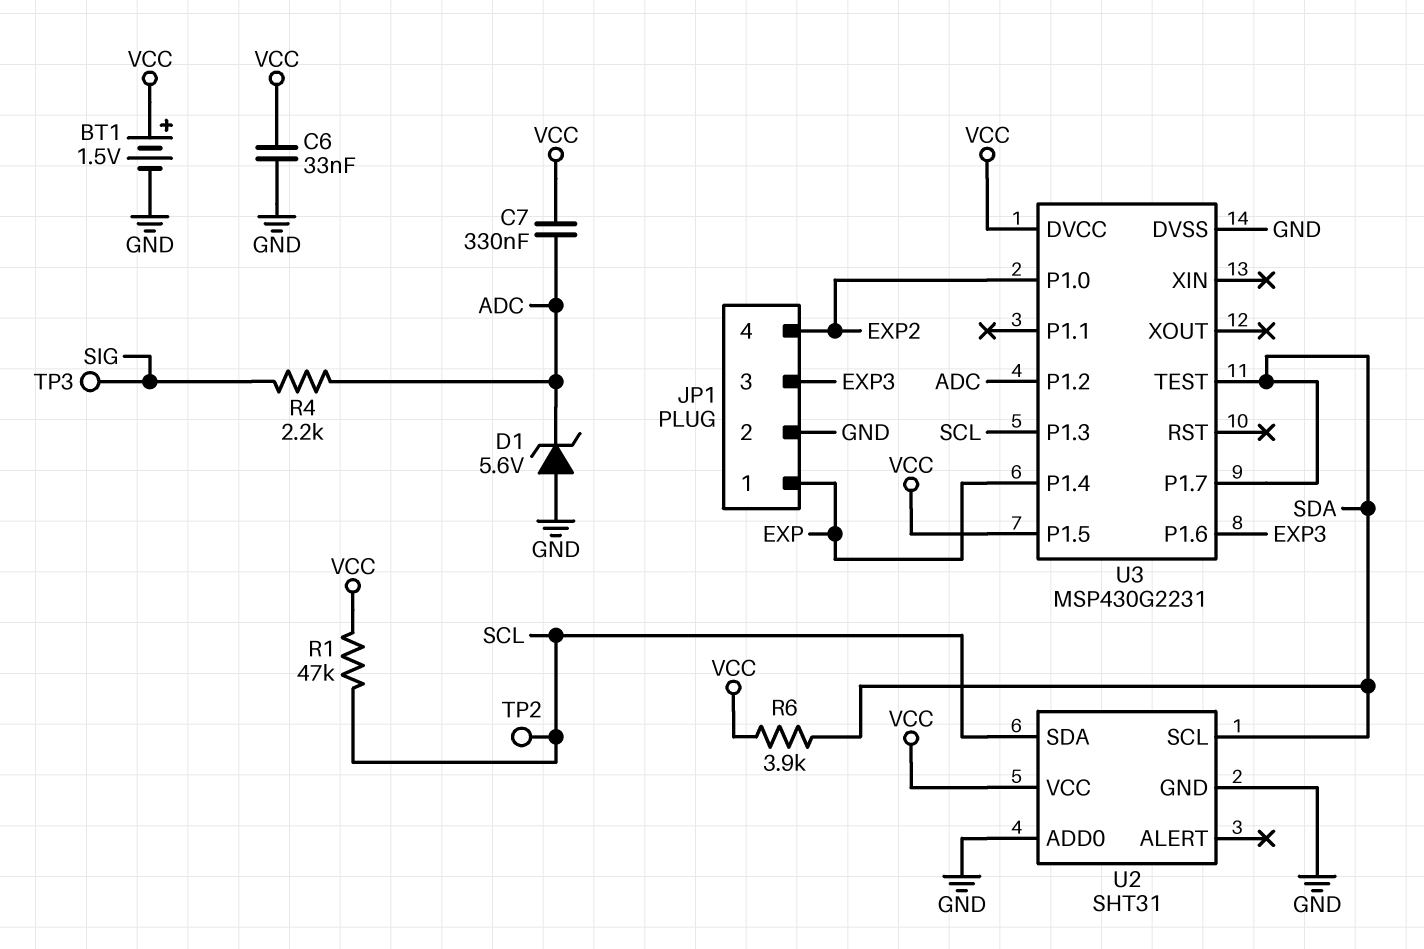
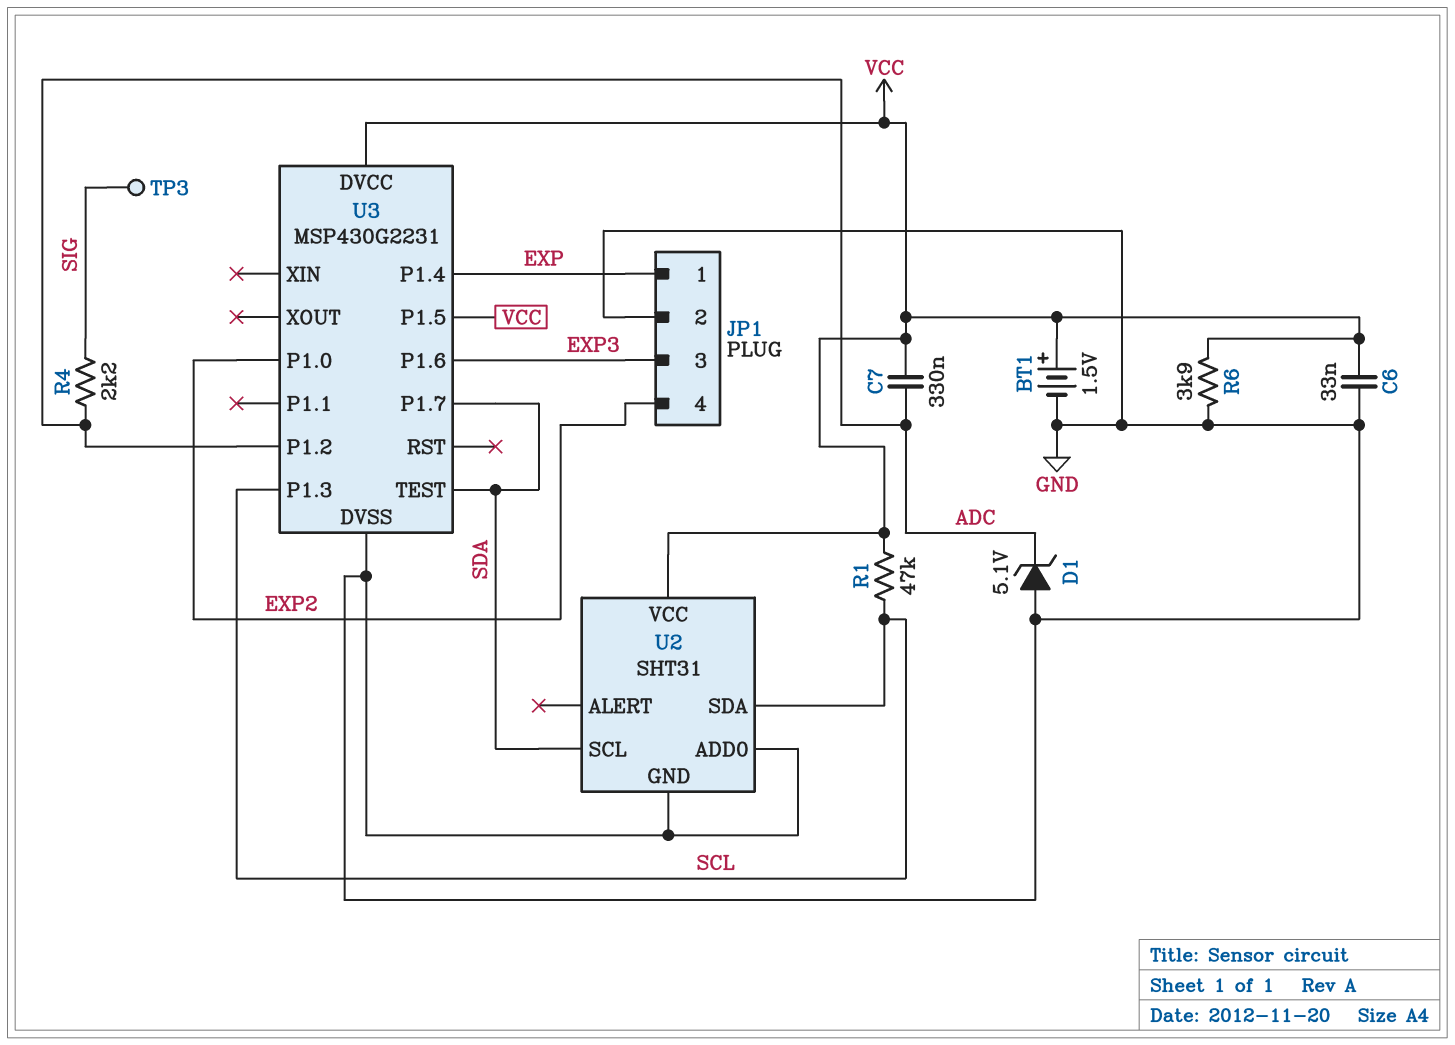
D1: zener 5.6V (A GND, K ADC) -> zener 5.1V (A GND, K ADC)
R6: 3.9k (SDA, VCC) -> 3.9k (GND, VCC)
TP2: test point (SCL) -> none

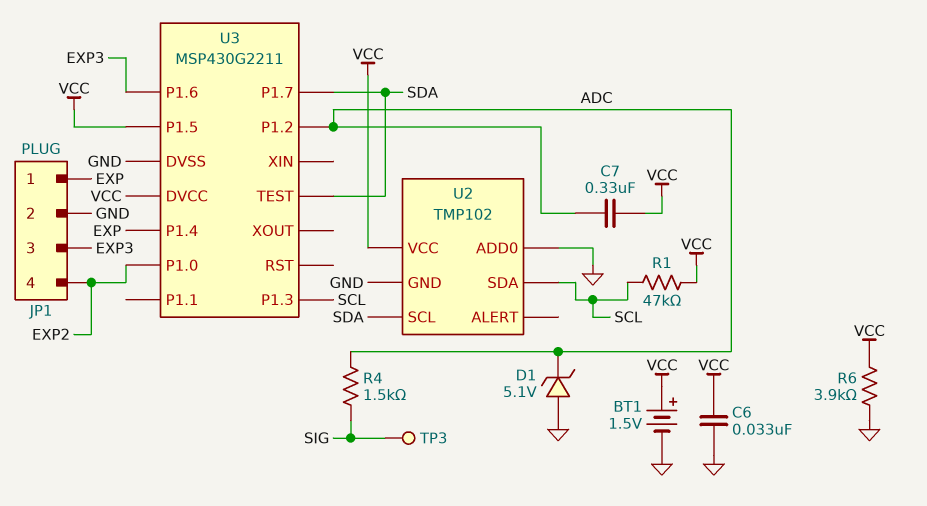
R4: 2.2k (ADC, SIG) -> 1.5k (ADC, SIG)
U2: SHT31 -> TMP102
U3: MSP430G2231 -> MSP430G2211

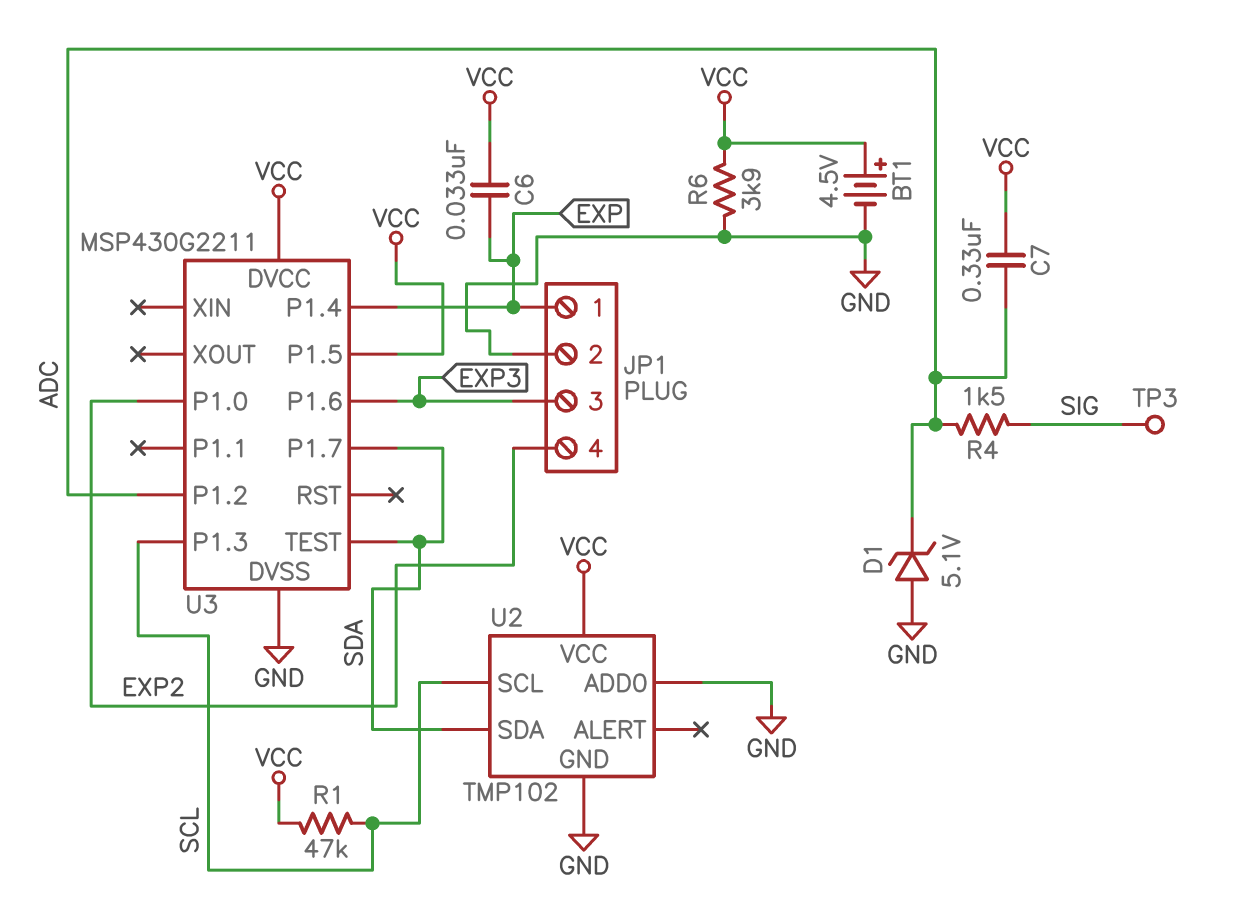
BT1: 1.5V (plus VCC, minus GND) -> 4.5V (plus VCC, minus GND)
C6: 33nF (GND, VCC) -> 33nF (EXP, VCC)
U2 pin SCL: SDA -> SCL
U2 pin SDA: SCL -> SDA

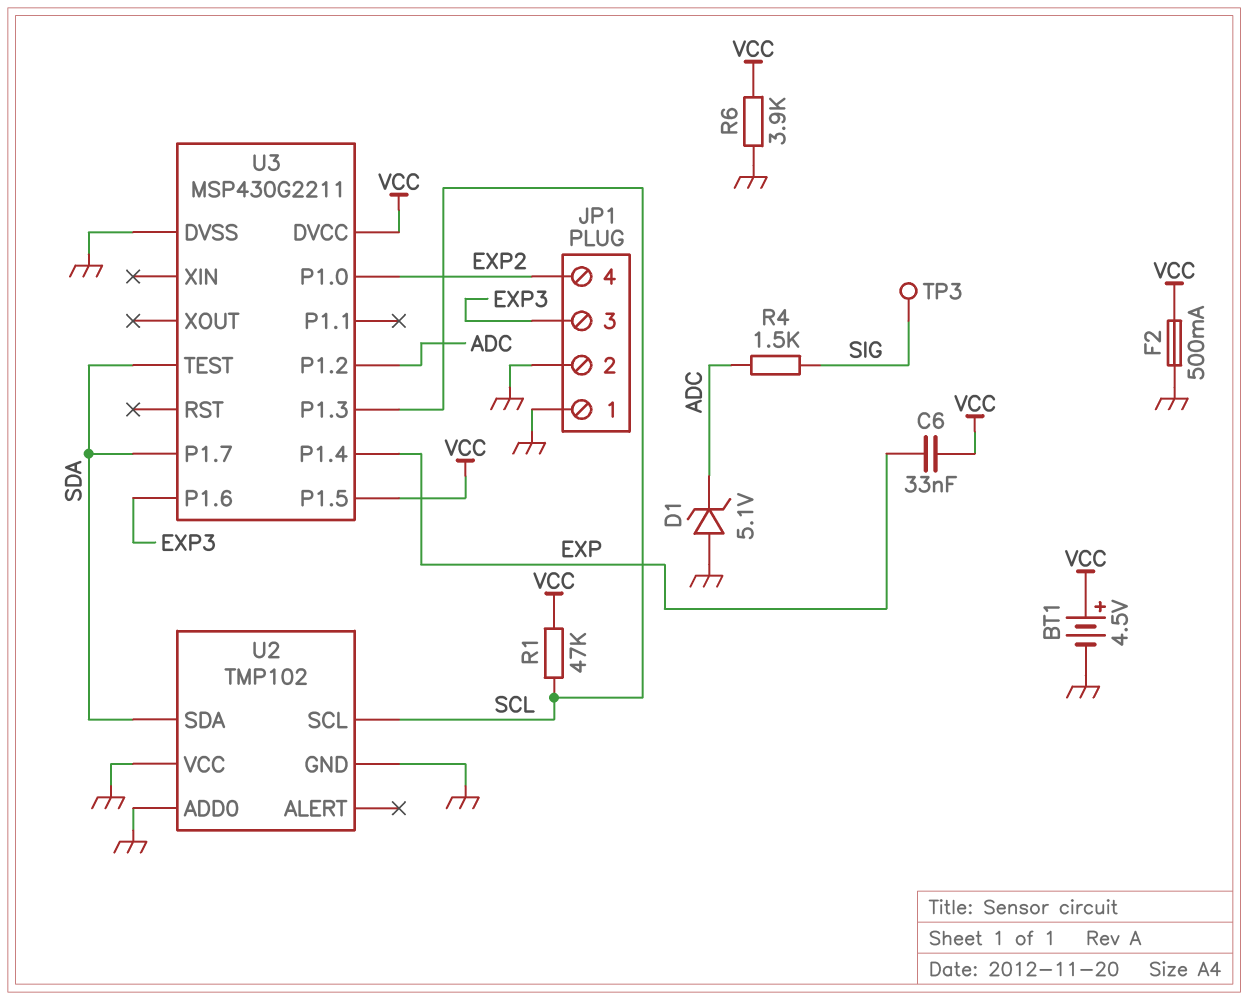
C7: 330nF (ADC, VCC) -> none
F2: none -> 500mA (GND, VCC)
JP1 pin 1: EXP -> GND
U2 pin VCC: VCC -> GND

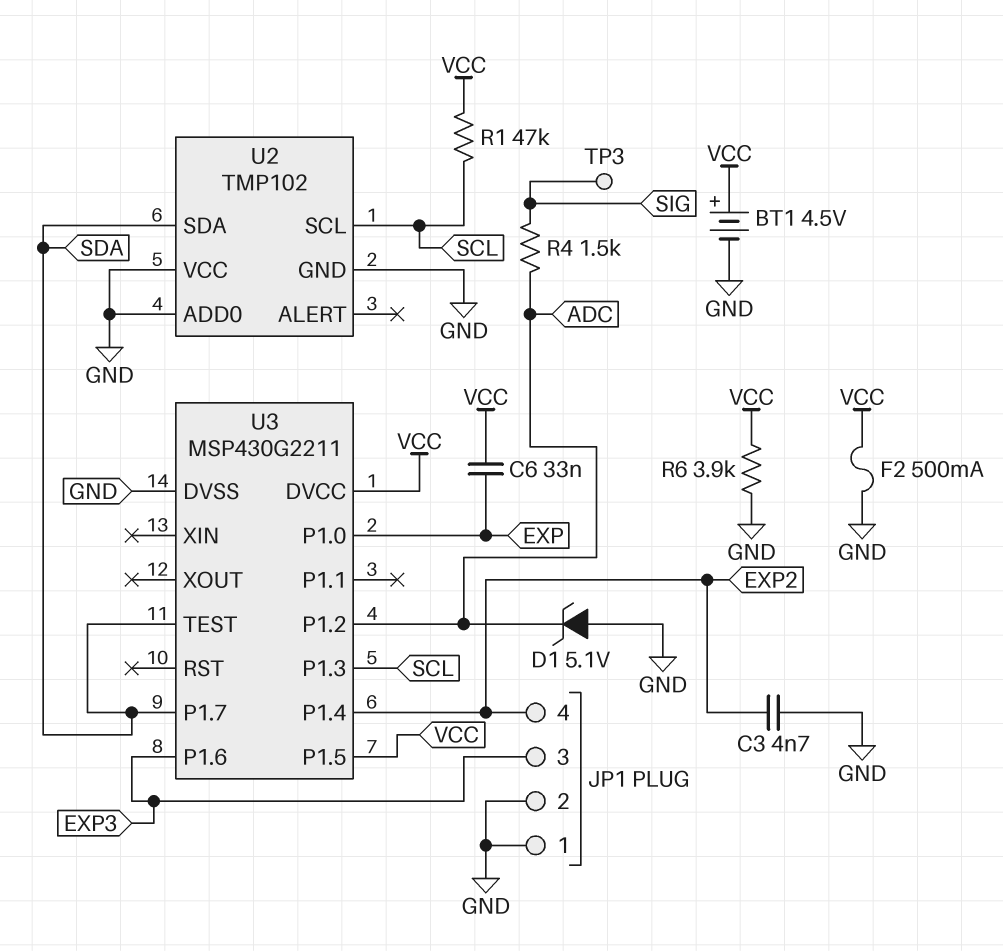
C3: none -> 4.7nF (EXP2, GND)
U3 pin P1.0: EXP2 -> EXP
U3 pin P1.4: EXP -> EXP2

